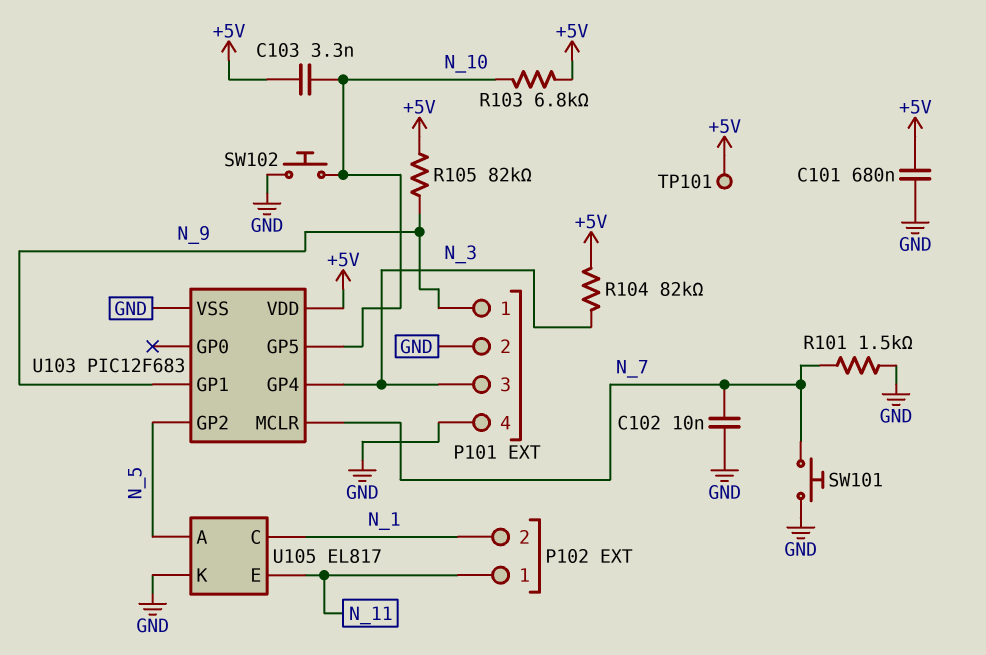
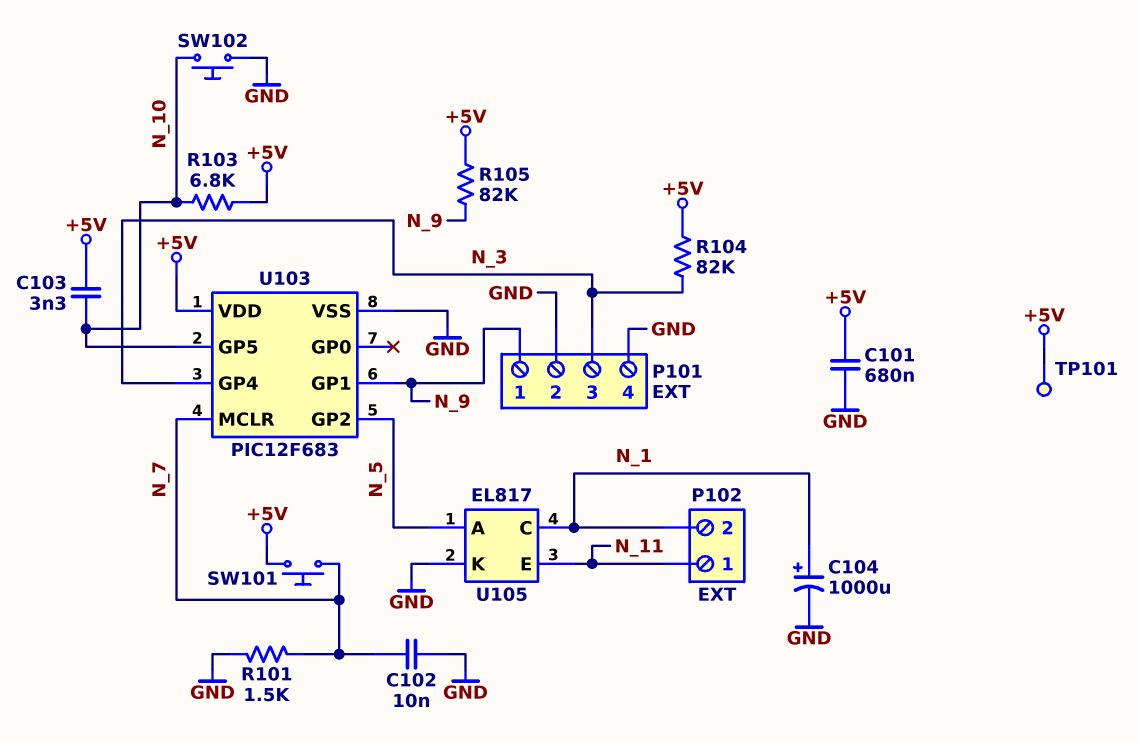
C104: none -> 1000uF (plus N_1, minus GND)
SW101: button (GND, N_7) -> button (+5V, N_7)

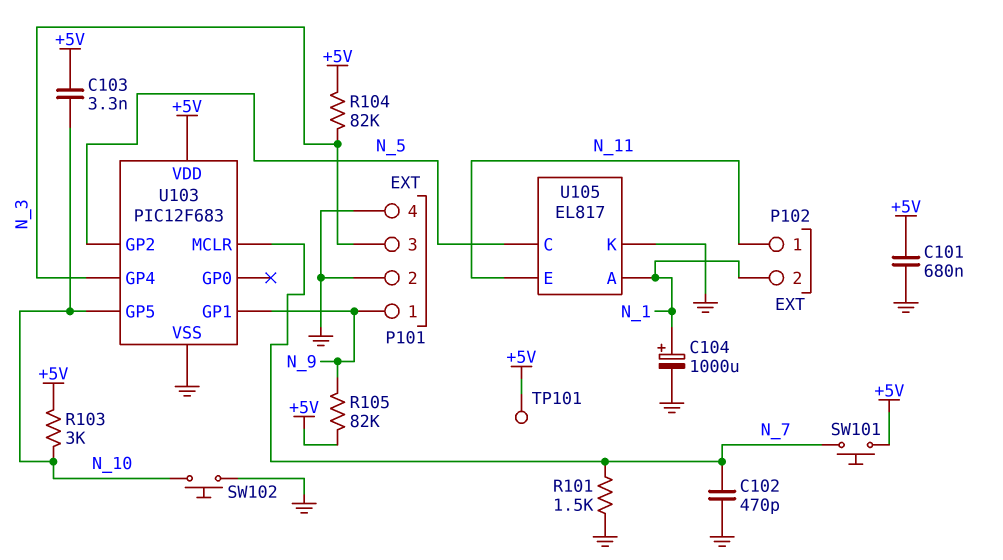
C102: 10nF (GND, N_7) -> 470pF (GND, N_7)
R103: 6.8k (+5V, N_10) -> 3k (+5V, N_10)
U105 pin A: N_5 -> N_1
U105 pin C: N_1 -> N_5

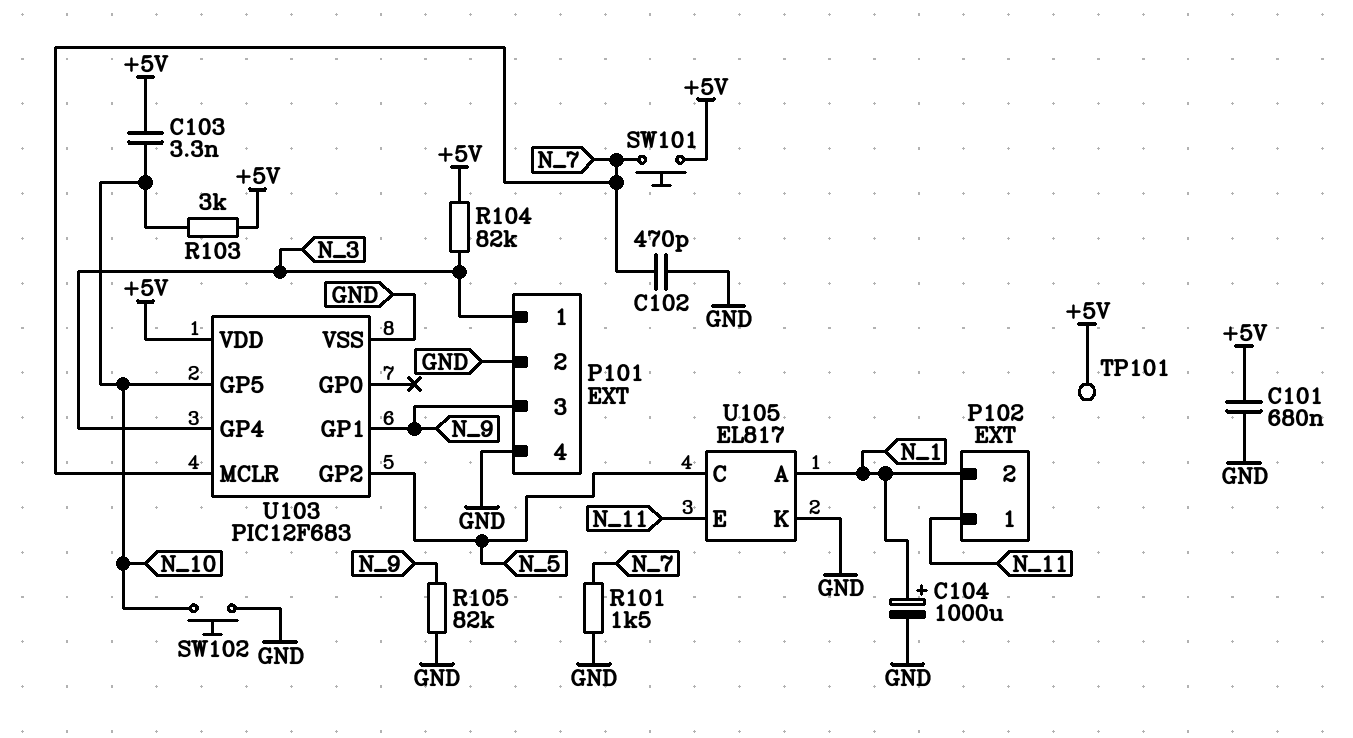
P101 pin 1: N_9 -> N_3
P101 pin 3: N_3 -> N_9
R105: 82k (+5V, N_9) -> 82k (GND, N_9)

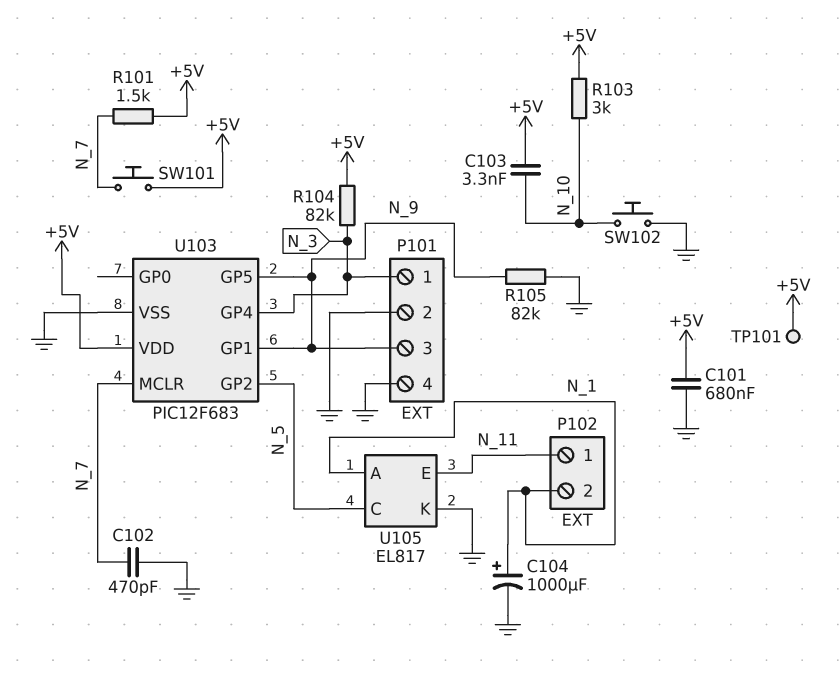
R101: 1.5k (GND, N_7) -> 1.5k (+5V, N_7)
U103 pin GP5: N_10 -> N_9

